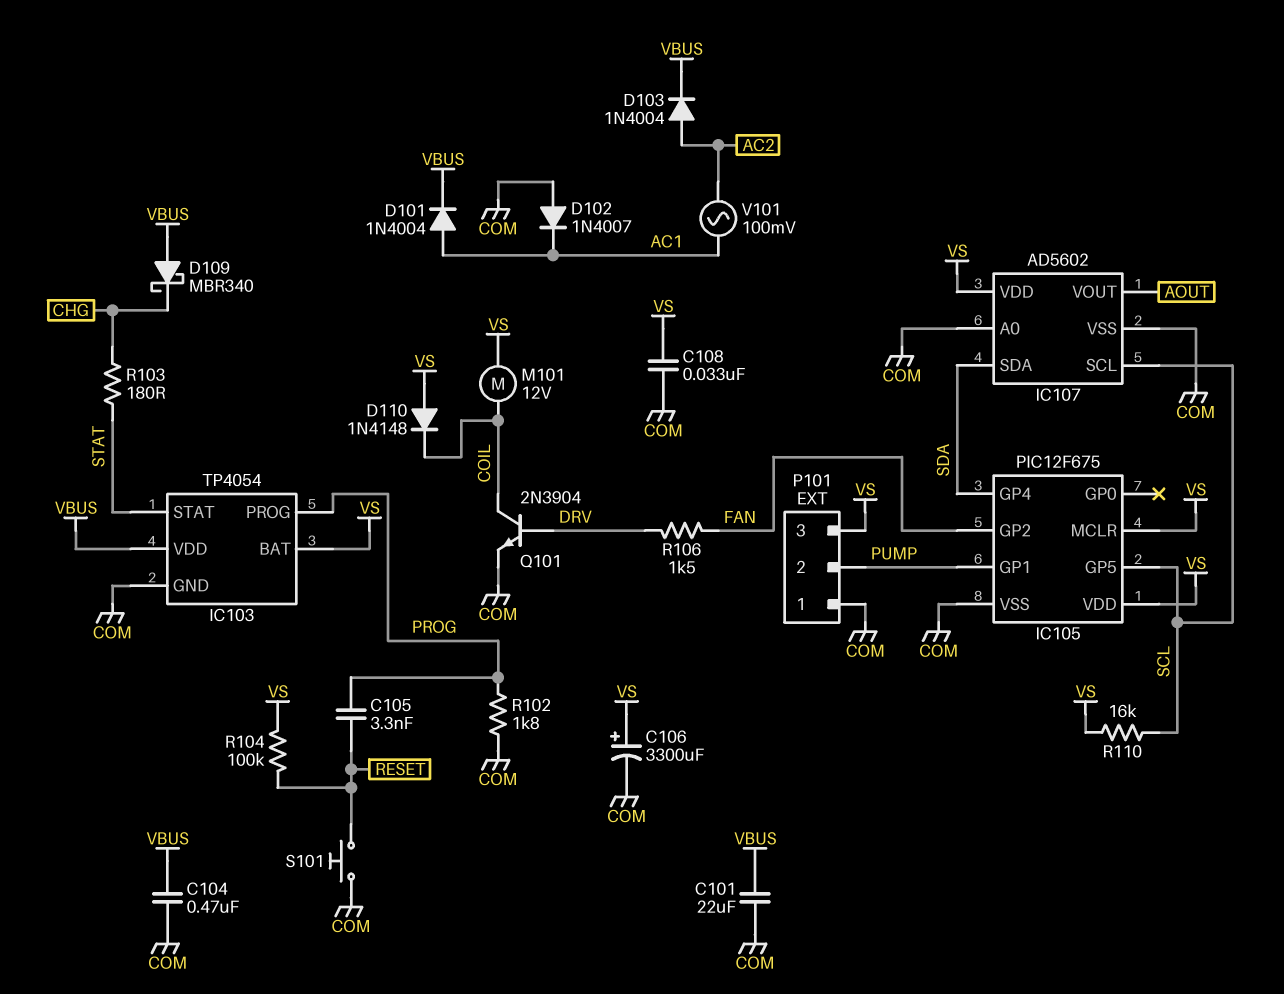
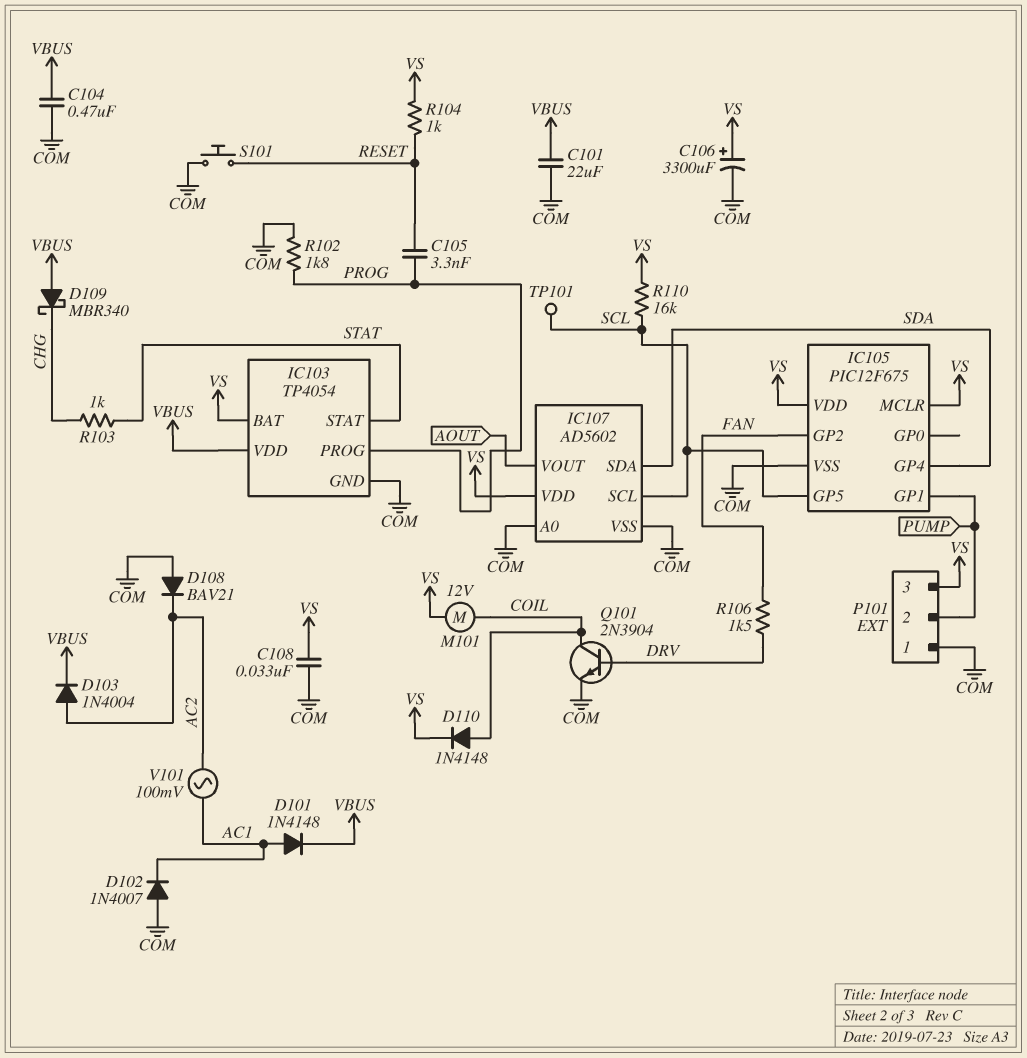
D101: diode 1N4004 (A AC1, K VBUS) -> diode 1N4148 (A AC1, K VBUS)
D108: none -> diode BAV21 (A COM, K AC2)
D110: diode 1N4148 (A VS, K COIL) -> diode 1N4148 (A COIL, K VS)
R103: 180 (CHG, STAT) -> 1k (CHG, STAT)
R104: 100k (RESET, VS) -> 1k (RESET, VS)
TP101: none -> test point (SCL)

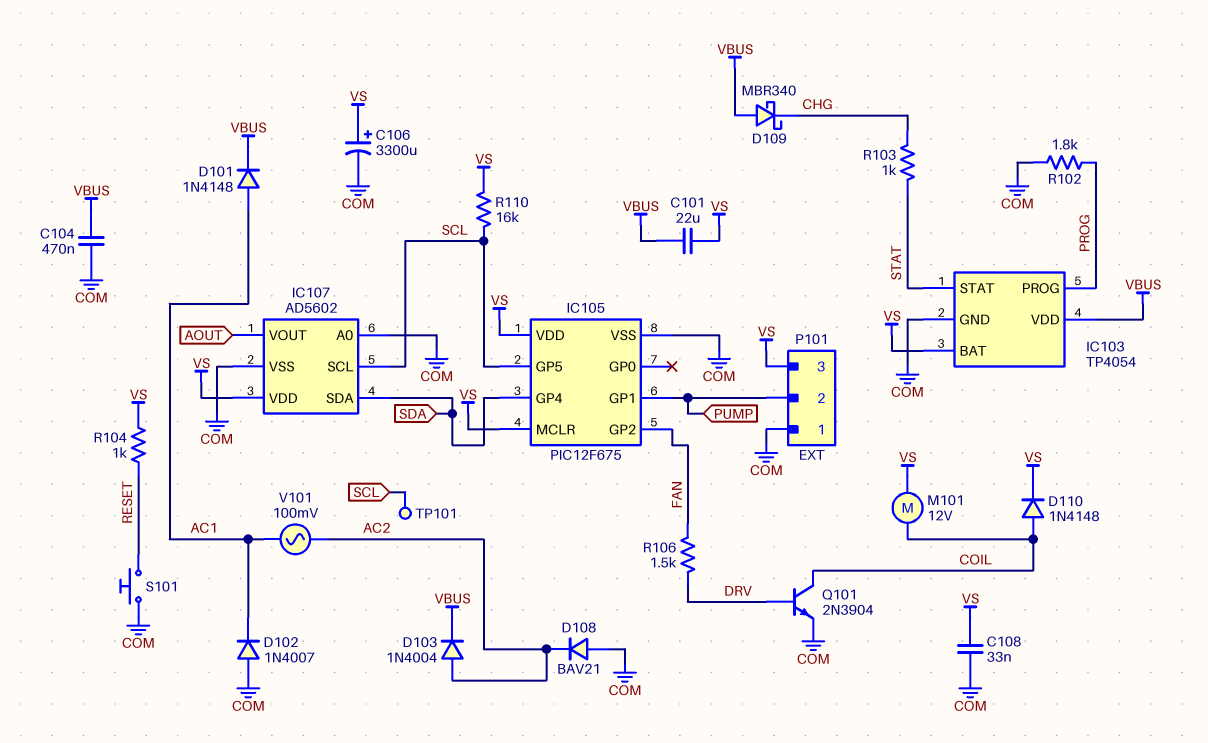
C101: 22uF (COM, VBUS) -> 22uF (VBUS, VS)
C105: 3.3nF (PROG, RESET) -> none

